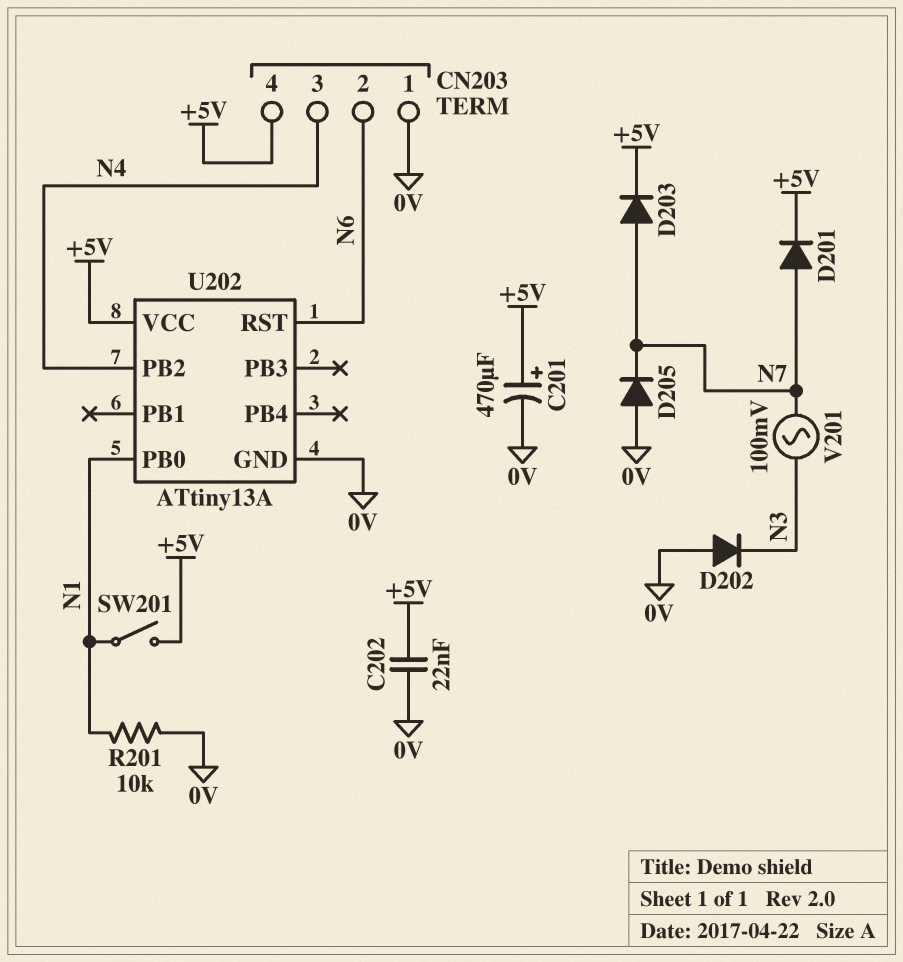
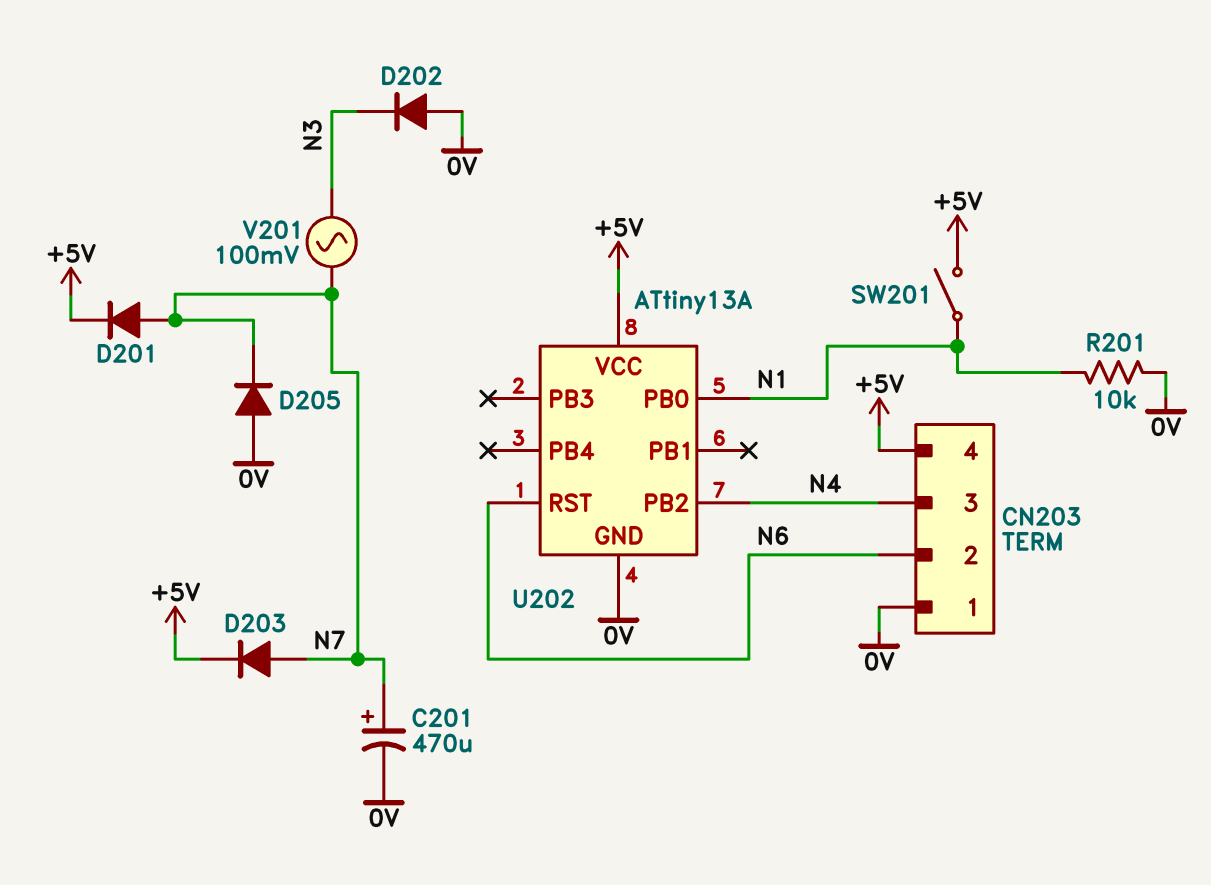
C201: 470uF (plus +5V, minus 0V) -> 470uF (plus N7, minus 0V)
C202: 22nF (+5V, 0V) -> none

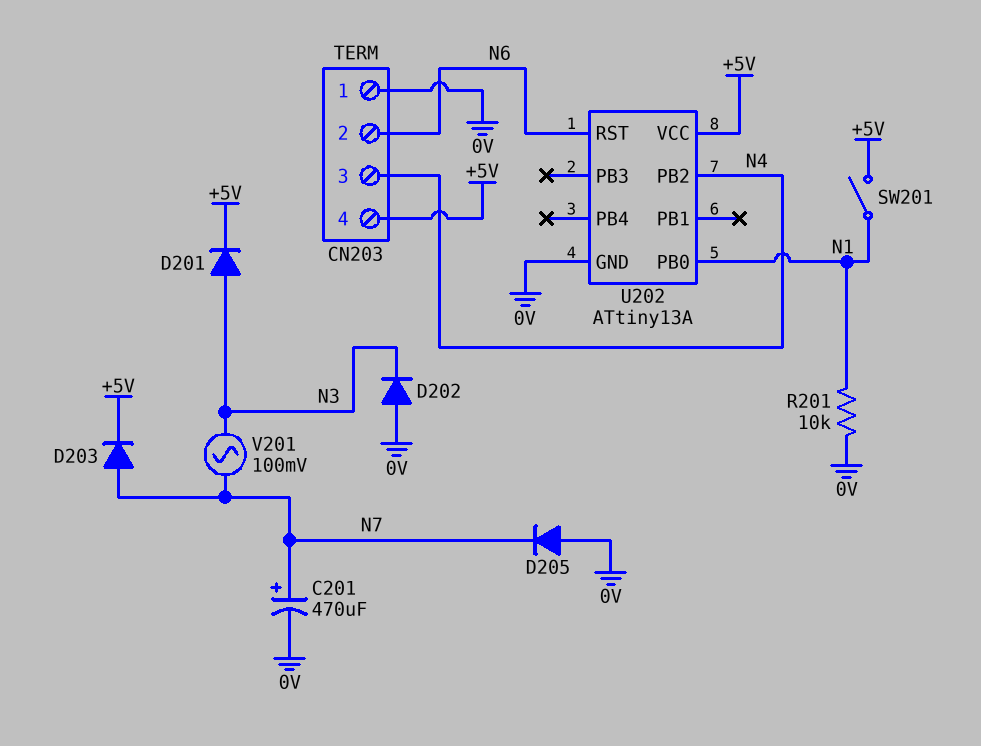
D201: diode (A N7, K +5V) -> diode (A N3, K +5V)

